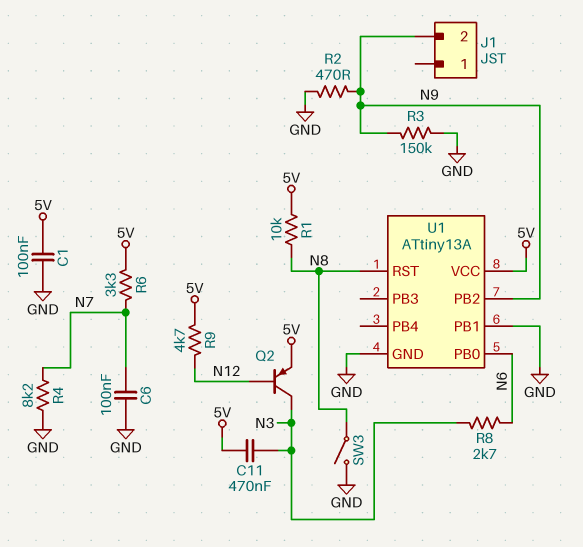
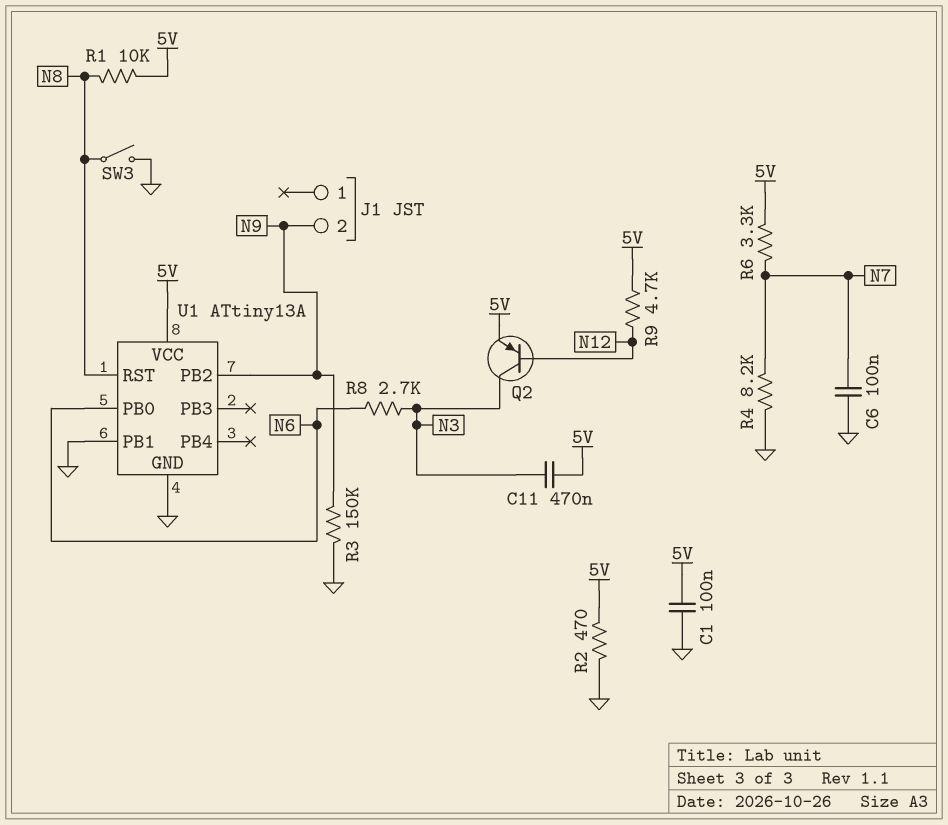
R2: 470 (GND, N9) -> 470 (5V, GND)

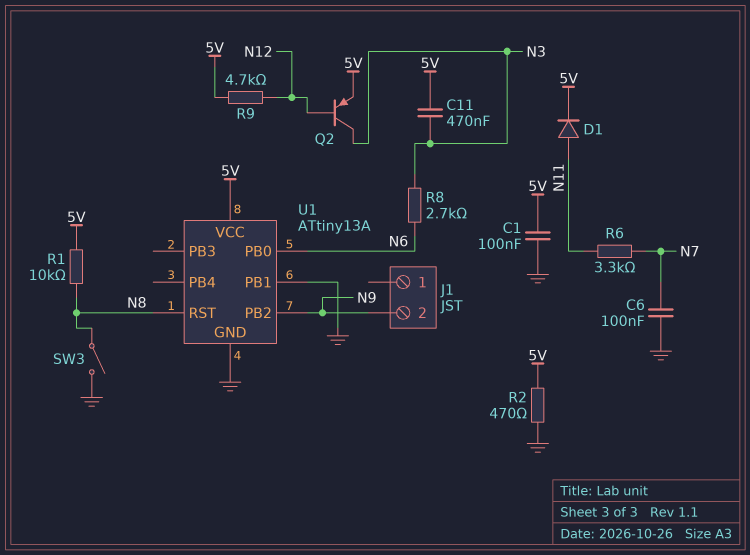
D1: none -> diode (A N11, K 5V)
R3: 150k (GND, N9) -> none
R4: 8.2k (GND, N7) -> none
R6: 3.3k (5V, N7) -> 3.3k (N7, N11)

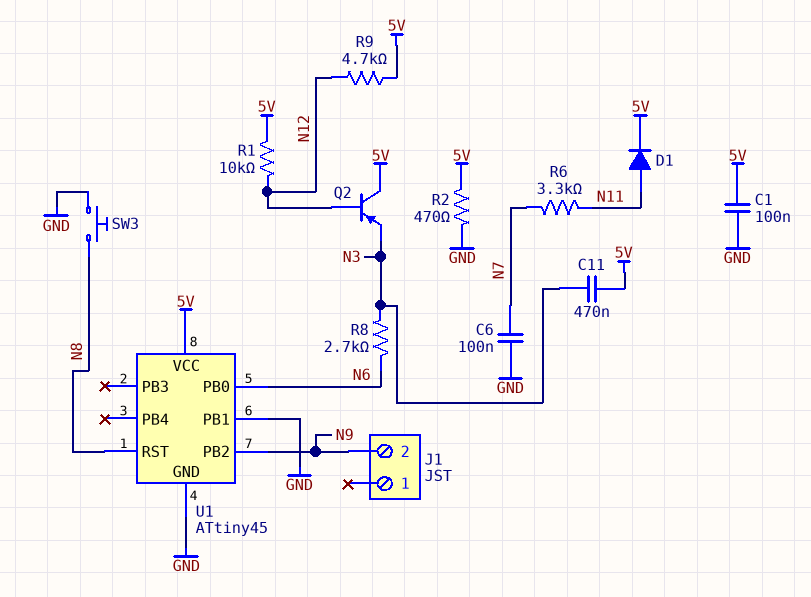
Q2: PNP (B N12, C N3, E 5V) -> PNP (B N12, C 5V, E N3)
R1: 10k (5V, N8) -> 10k (5V, N12)
SW3: switch (GND, N8) -> button (GND, N8)
U1: ATtiny13A -> ATtiny45

